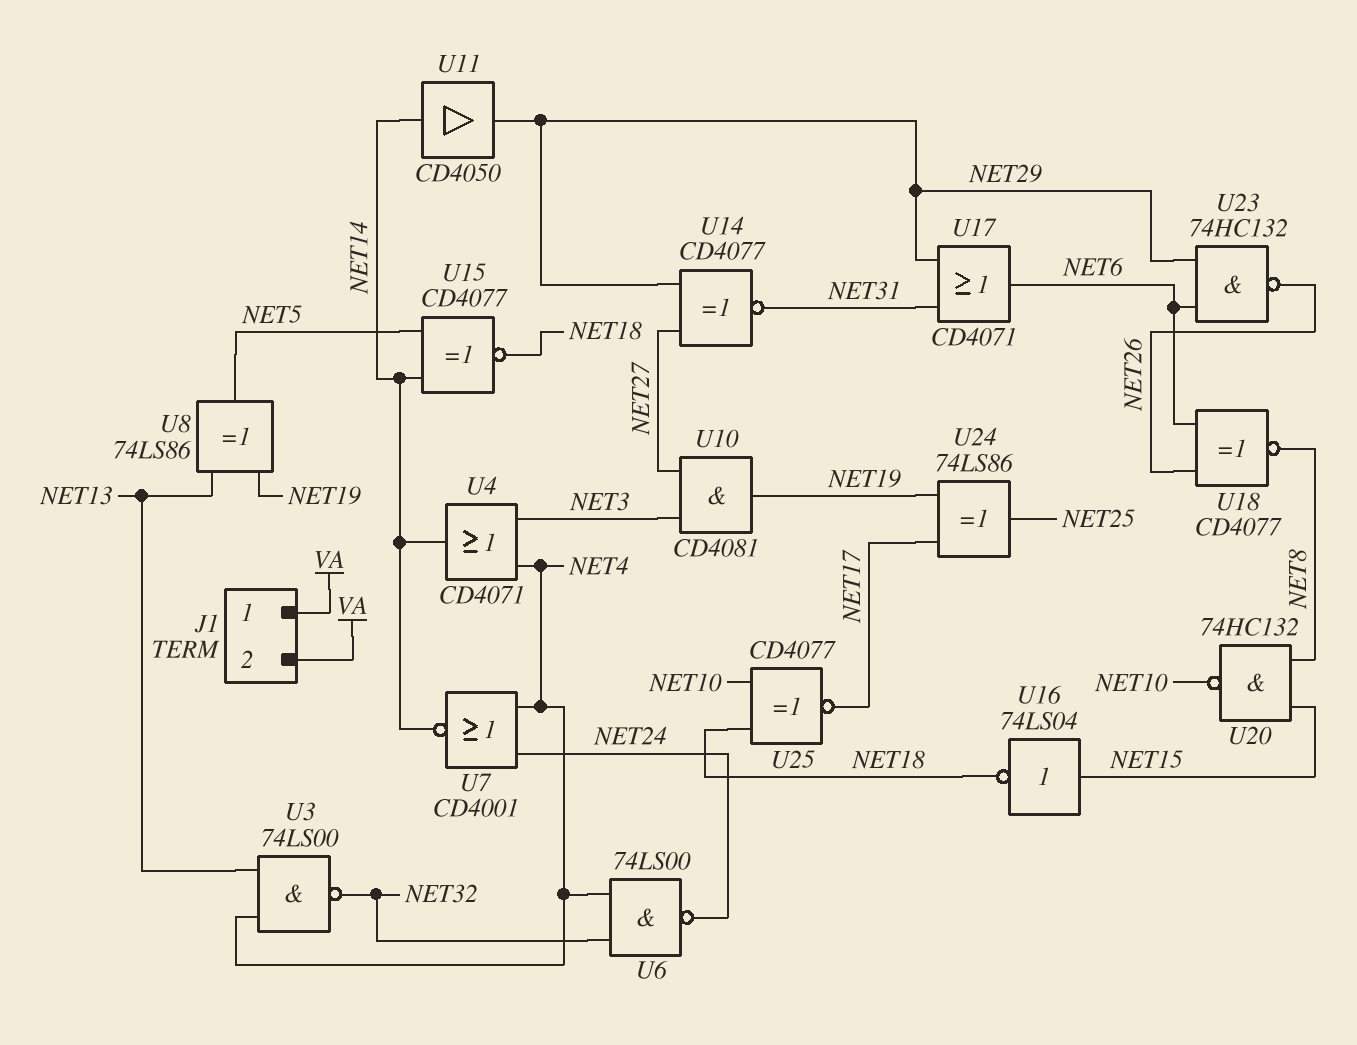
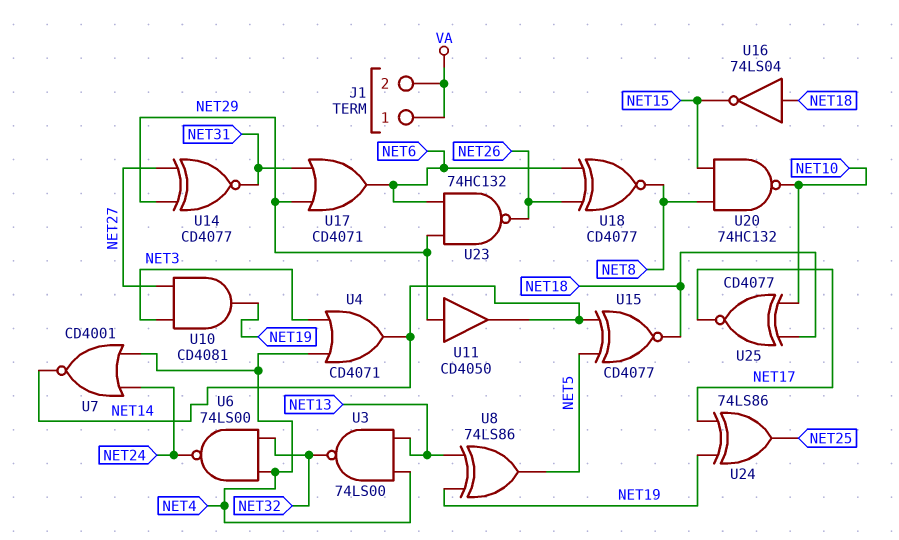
U11: buffer CD4050 (in NET14, out NET29) -> buffer CD4050 (in NET29, out NET14)
U16: NOT 74LS04 (in NET15, out NET18) -> NOT 74LS04 (in NET18, out NET15)

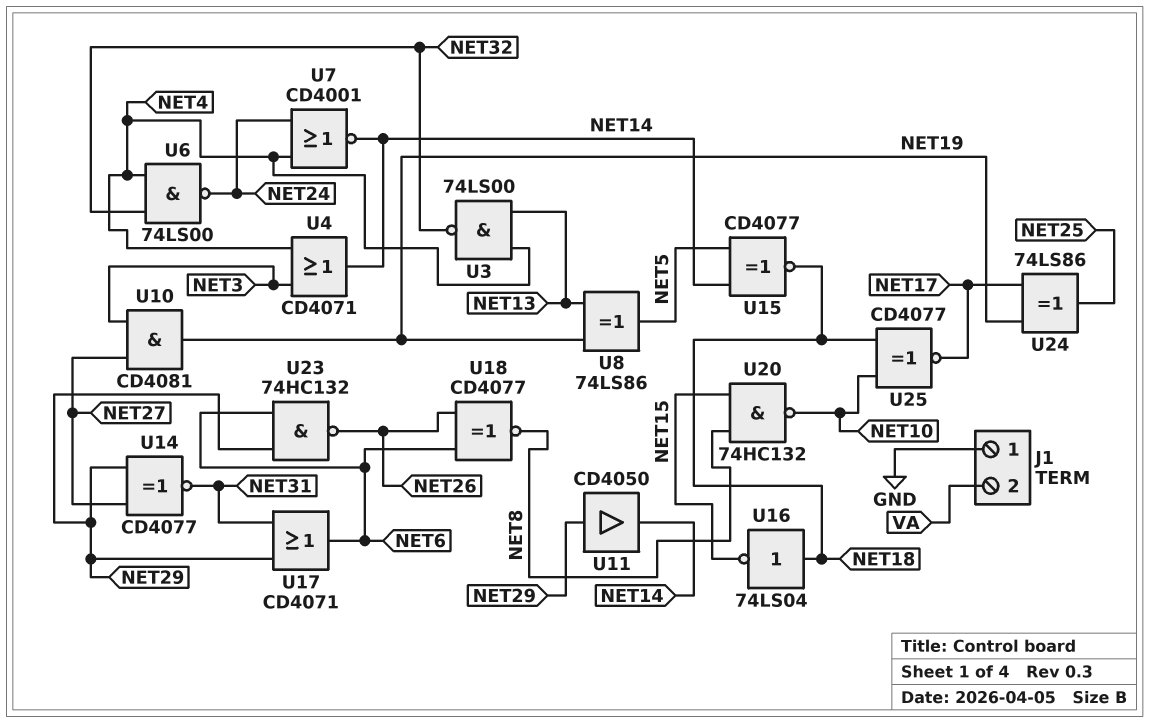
J1 pin 1: VA -> GND

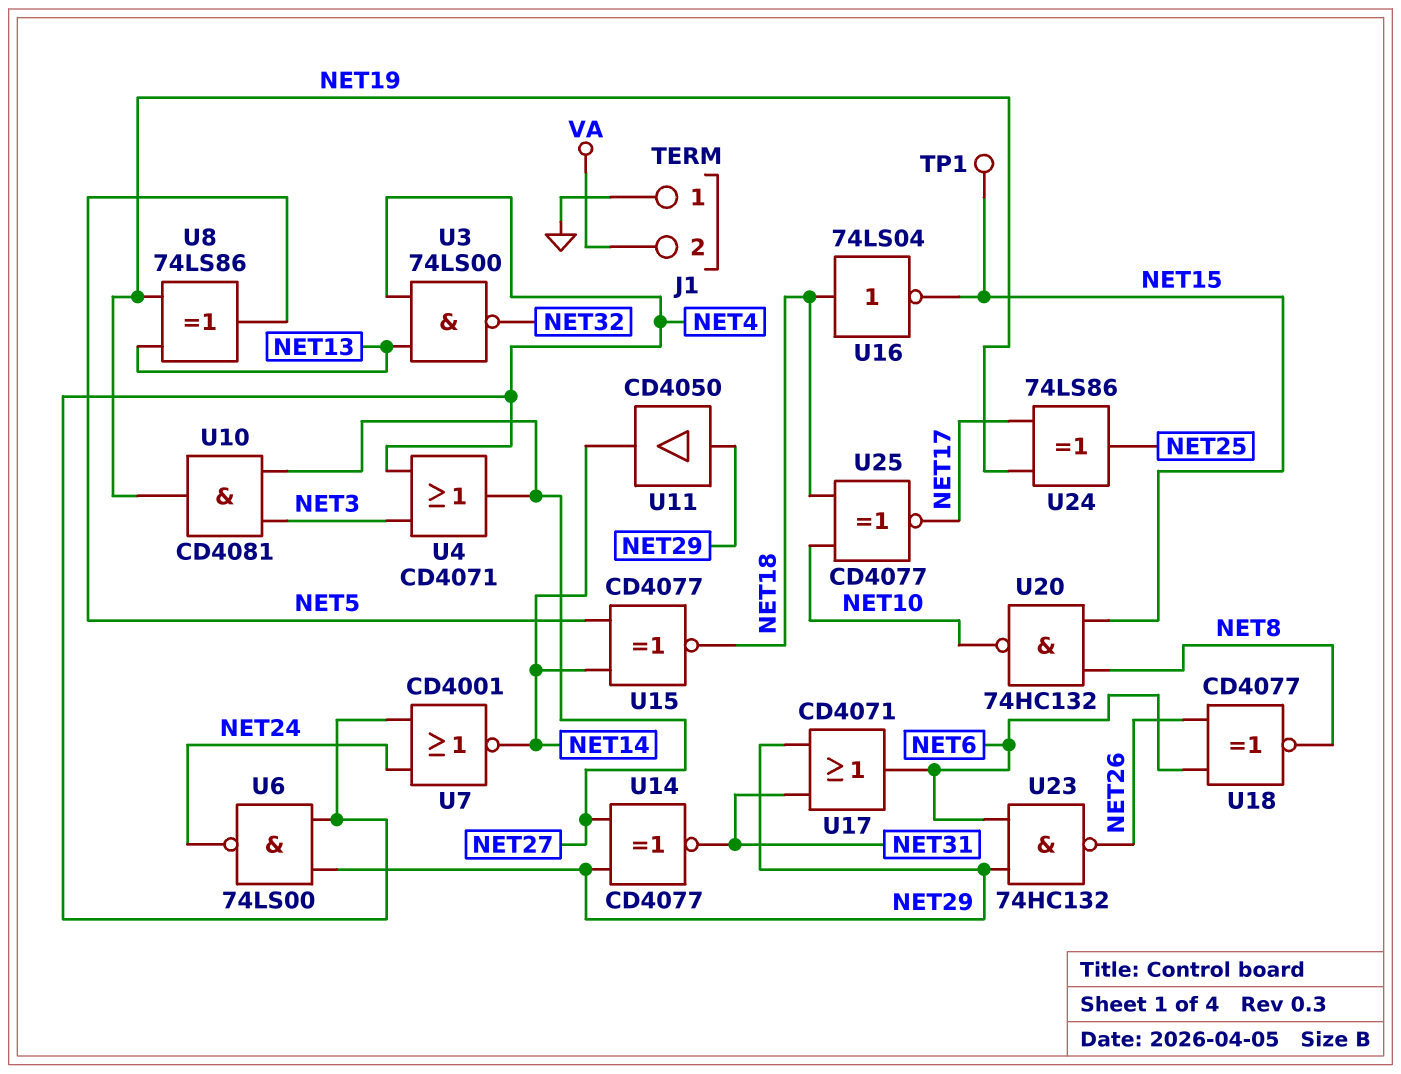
TP1: none -> test point (NET15)
U4: OR CD4071 (in NET3, in NET4, out NET14) -> OR CD4071 (in NET3, in NET4, out NET27)
U6: NAND 74LS00 (in NET4, in NET32, out NET24) -> NAND 74LS00 (in NET4, in NET29, out NET24)

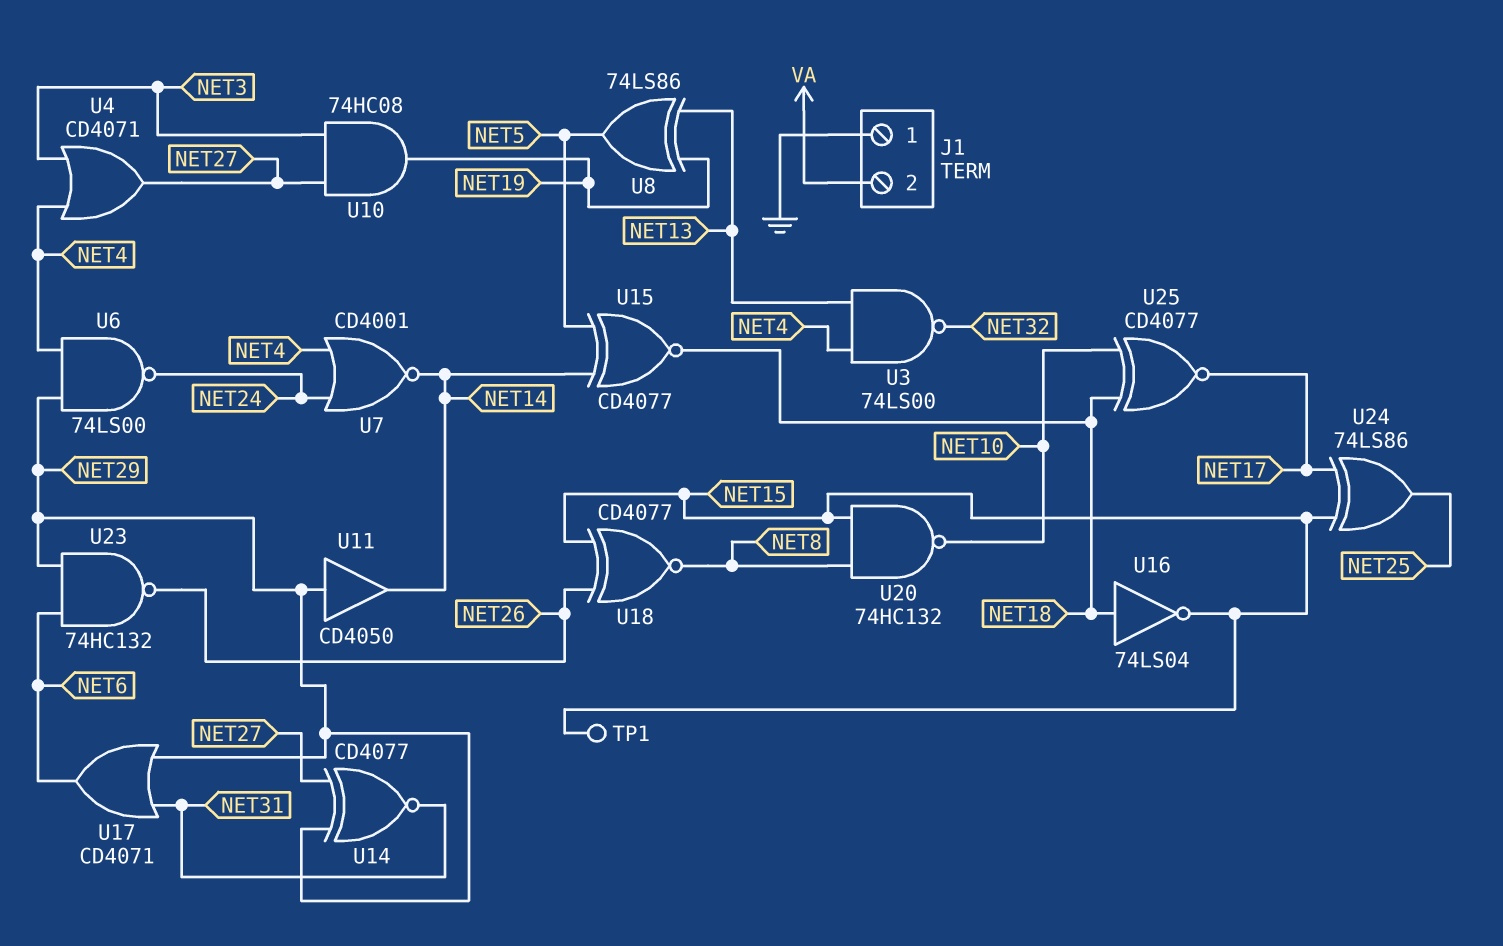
U10: AND CD4081 (in NET3, in NET27, out NET19) -> AND 74HC08 (in NET3, in NET27, out NET19)
U18: XNOR CD4077 (in NET6, in NET26, out NET8) -> XNOR CD4077 (in NET15, in NET26, out NET8)
U24: XOR 74LS86 (in NET17, in NET19, out NET25) -> XOR 74LS86 (in NET15, in NET17, out NET25)

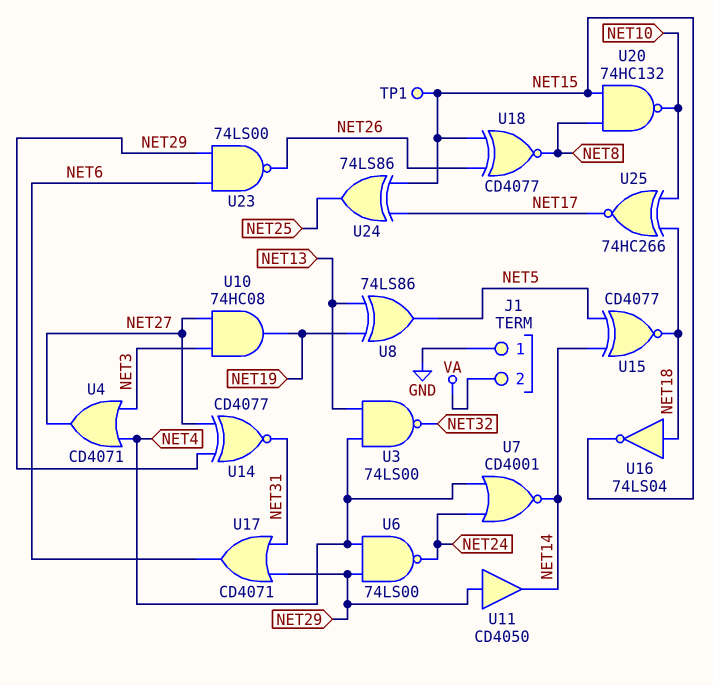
U23: NAND 74HC132 (in NET6, in NET29, out NET26) -> NAND 74LS00 (in NET6, in NET29, out NET26)
U25: XNOR CD4077 (in NET10, in NET18, out NET17) -> XNOR 74HC266 (in NET10, in NET18, out NET17)

